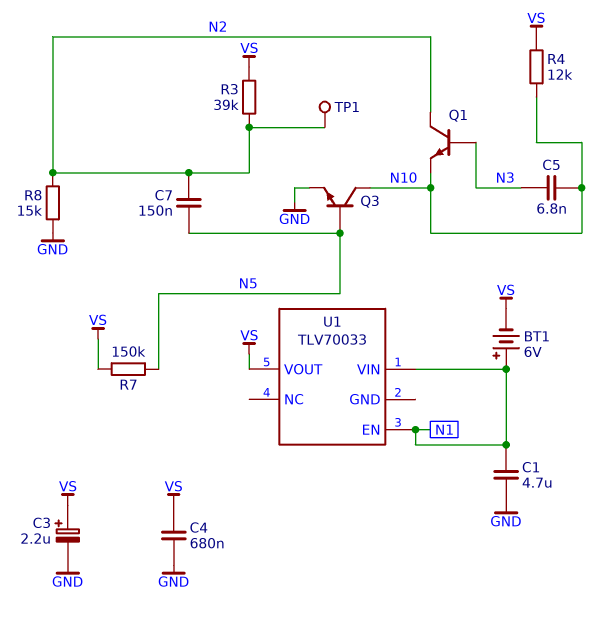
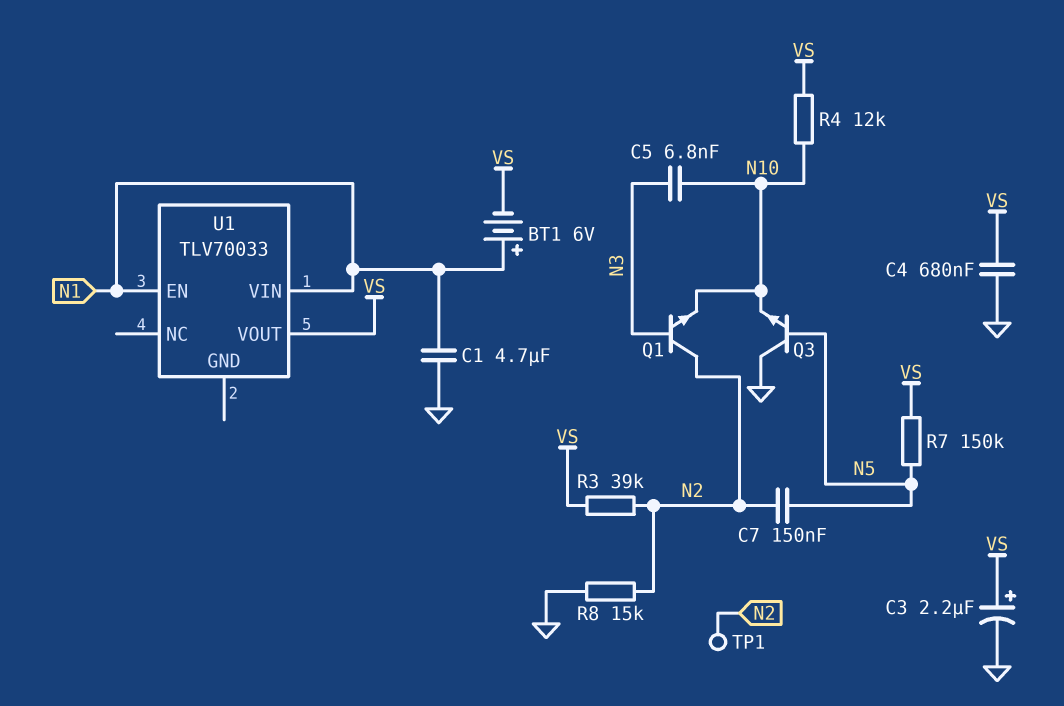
Q3: NPN (B N5, C N10, E GND) -> NPN (B N5, C GND, E N10)

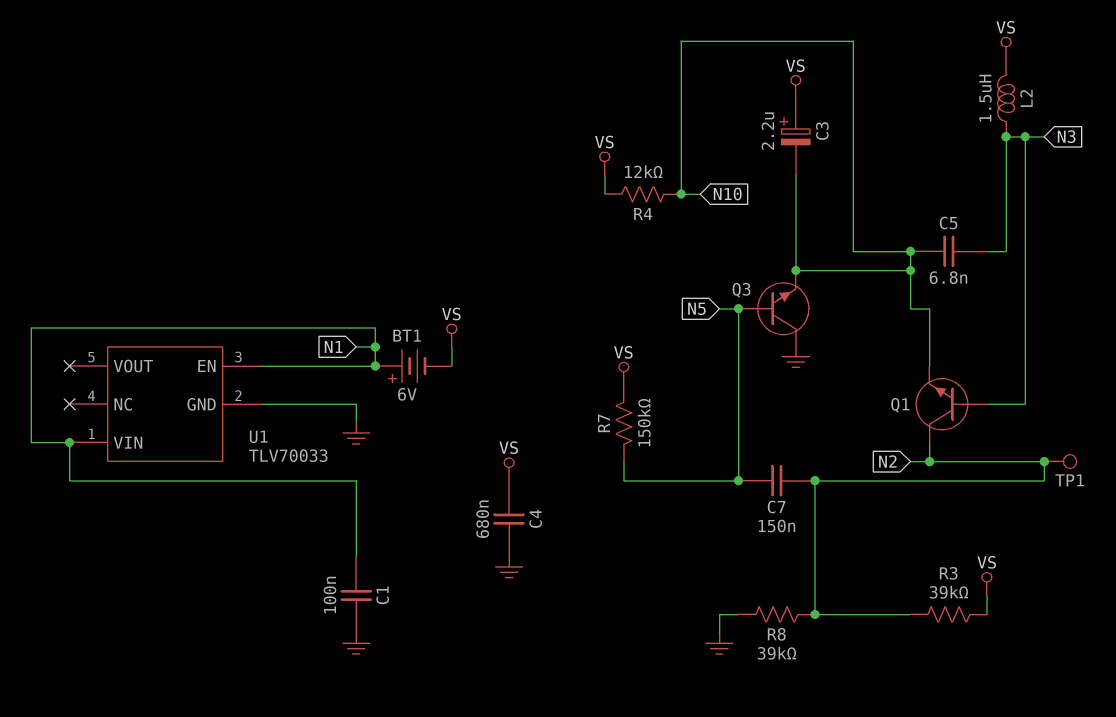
C1: 4.7uF (GND, N1) -> 100nF (GND, N1)
C3: 2.2uF (plus VS, minus GND) -> 2.2uF (plus VS, minus N10)
L2: none -> 1.5uH (N3, VS)
R8: 15k (GND, N2) -> 39k (GND, N2)
U1 pin GND: none -> GND
U1 pin VOUT: VS -> none

